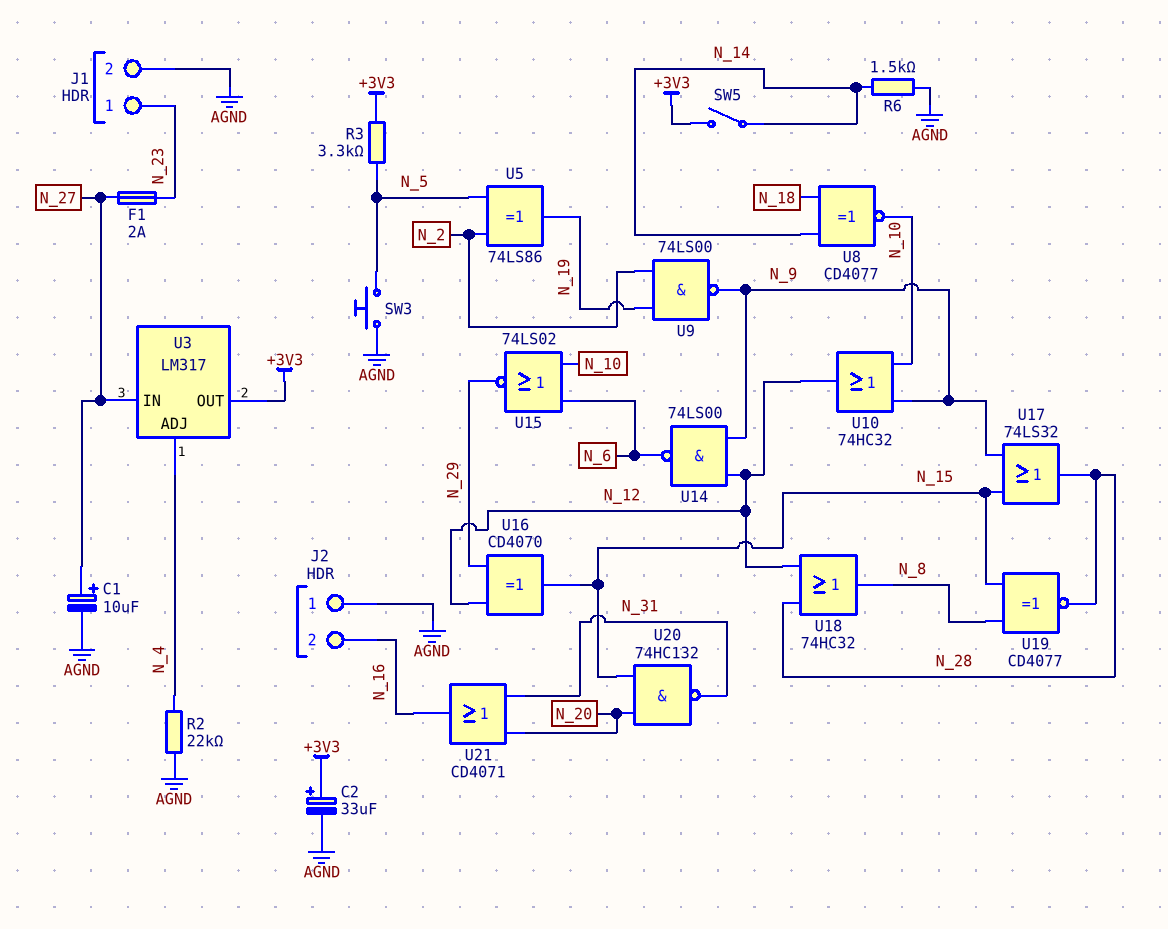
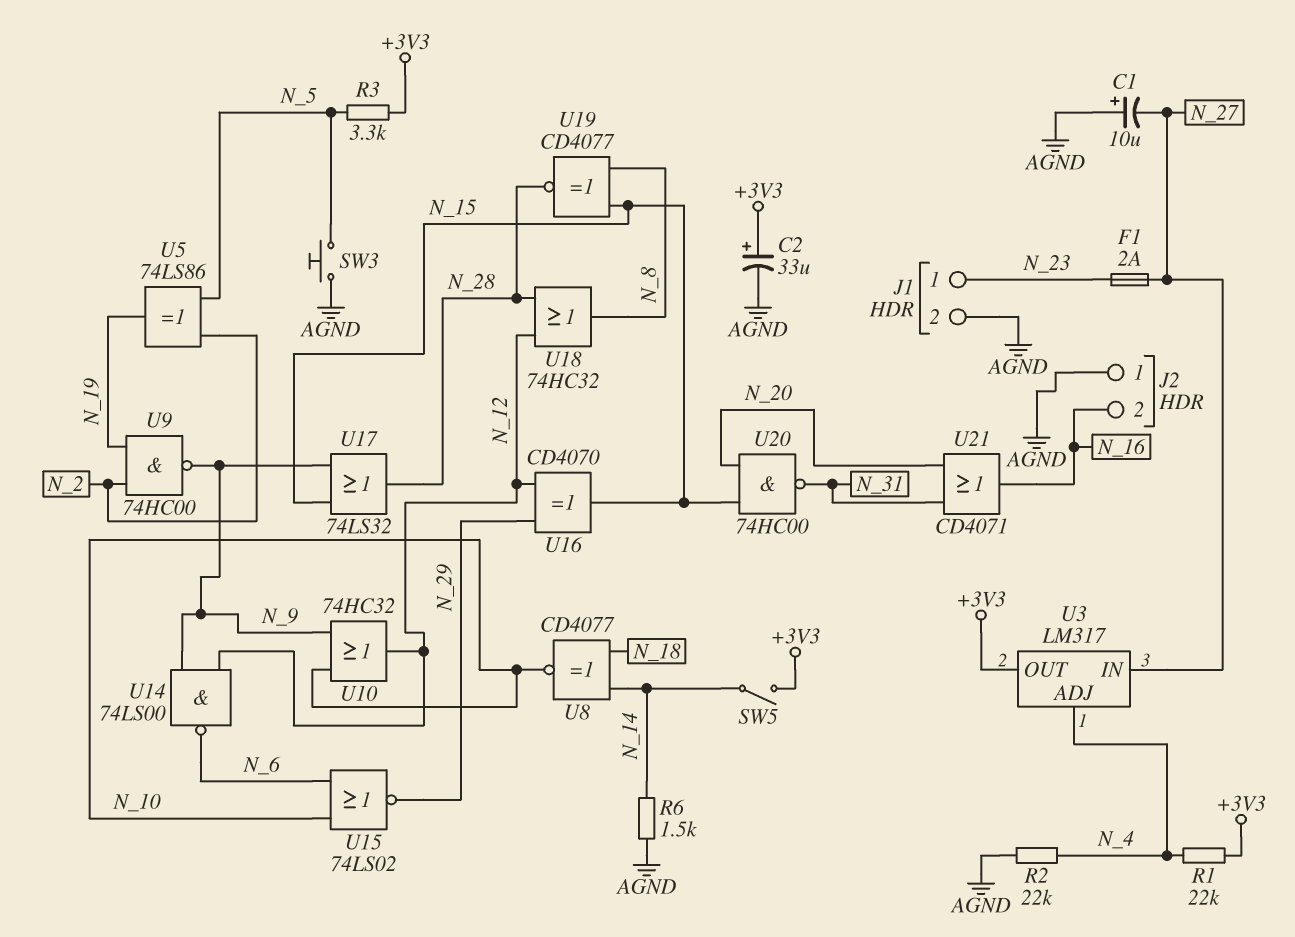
C1: 10uF (plus N_27, minus AGND) -> 10uF (plus AGND, minus N_27)
R1: none -> 22k (+3V3, N_4)
U9: NAND 74LS00 (in N_2, in N_19, out N_9) -> NAND 74HC00 (in N_2, in N_19, out N_9)
U20: NAND 74HC132 (in N_15, in N_20, out N_31) -> NAND 74HC00 (in N_15, in N_20, out N_31)

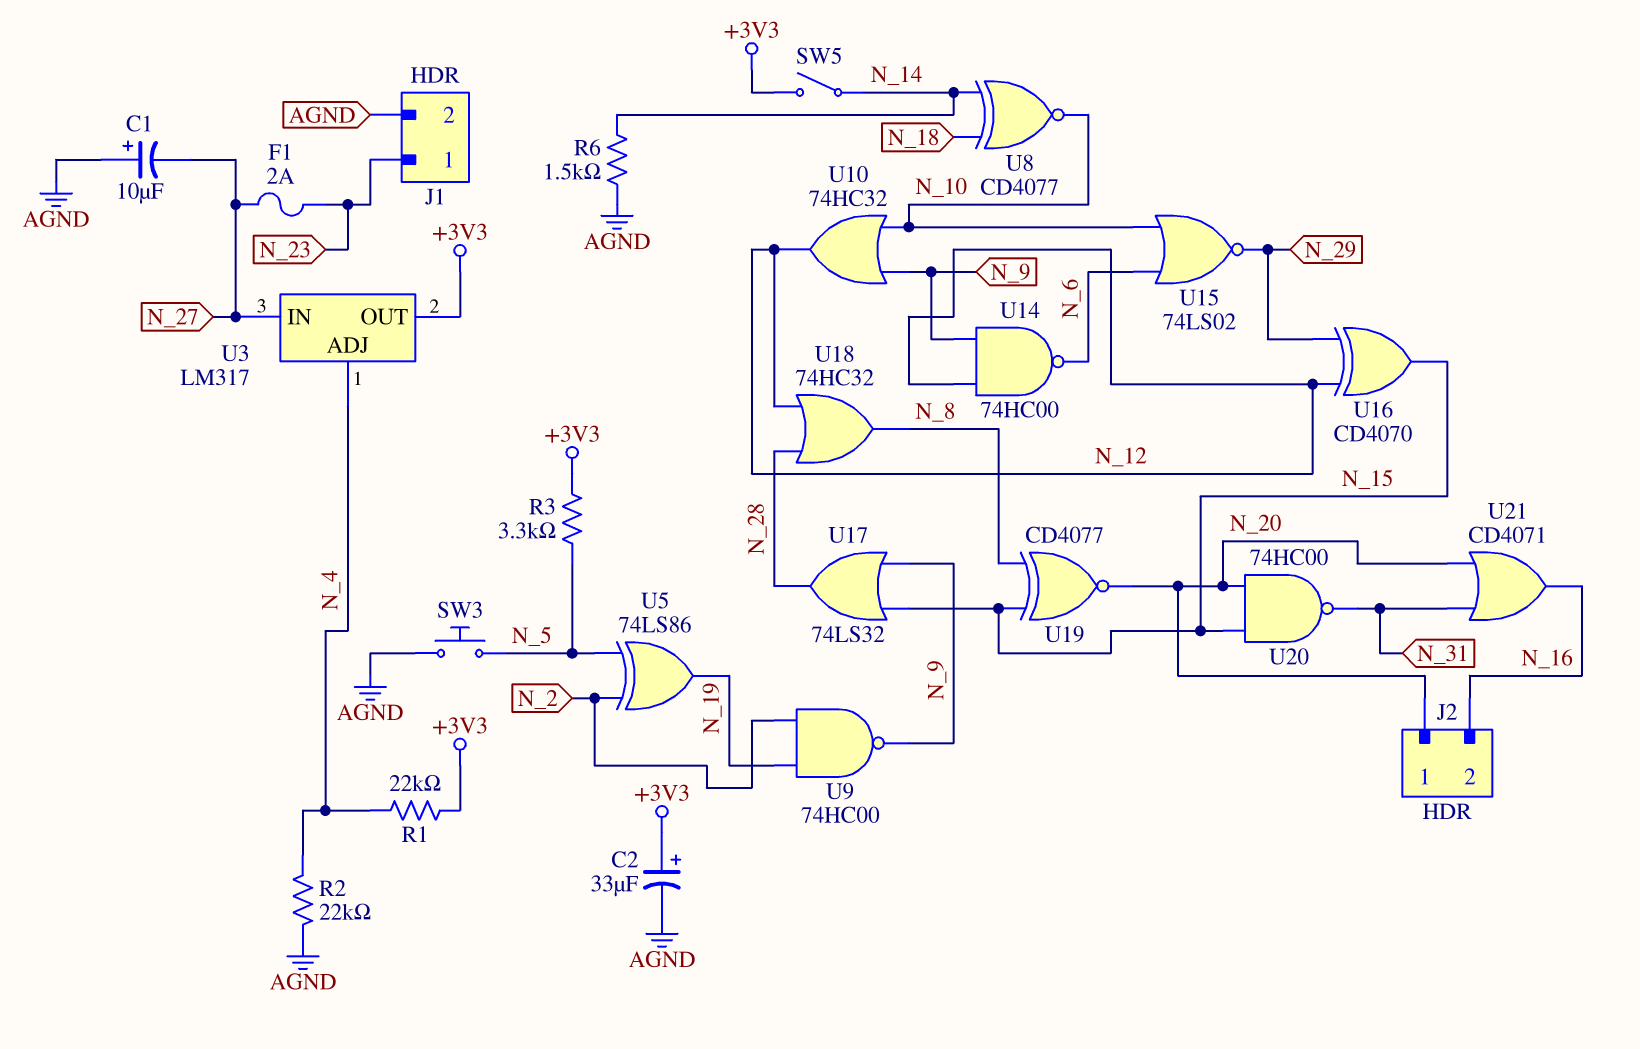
J2 pin 1: AGND -> N_20
U14: NAND 74LS00 (in N_9, in N_12, out N_6) -> NAND 74HC00 (in N_9, in N_12, out N_6)
U19: XNOR CD4077 (in N_8, in N_15, out N_28) -> XNOR CD4077 (in N_8, in N_15, out N_20)

